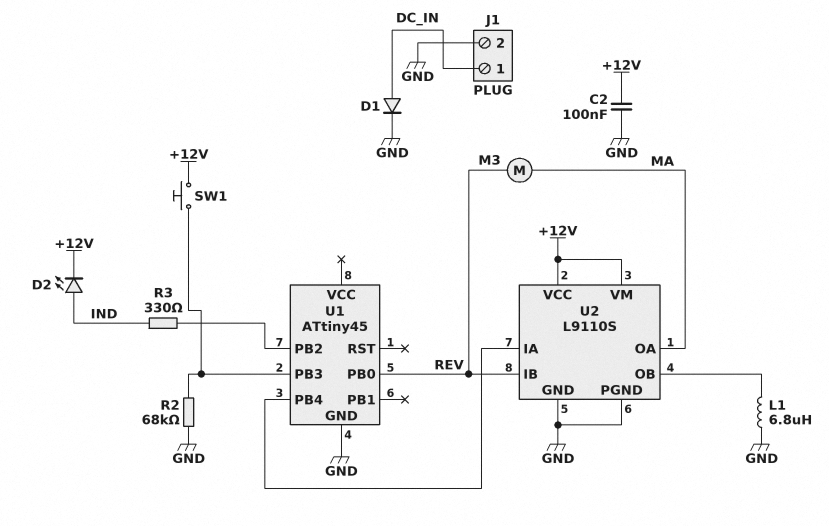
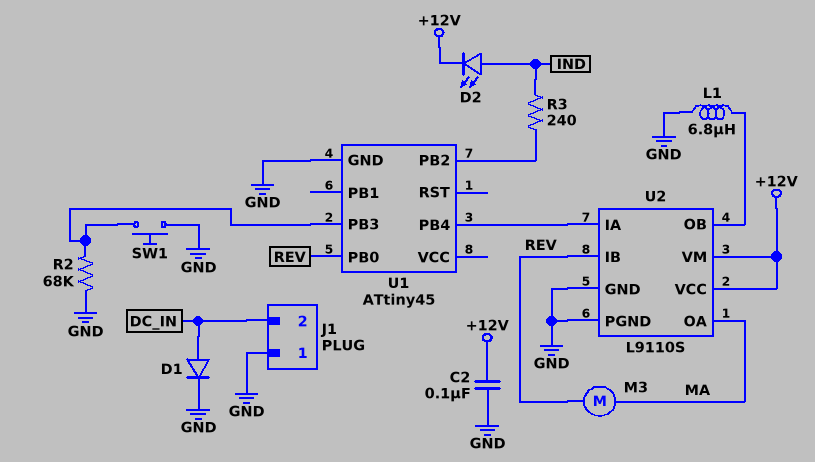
J1 pin 1: DC_IN -> GND
J1 pin 2: GND -> DC_IN
R3: 330 (IND, U1/PB2) -> 240 (IND, U1/PB2)
SW1: button (+12V, U1/PB3) -> button (GND, U1/PB3)

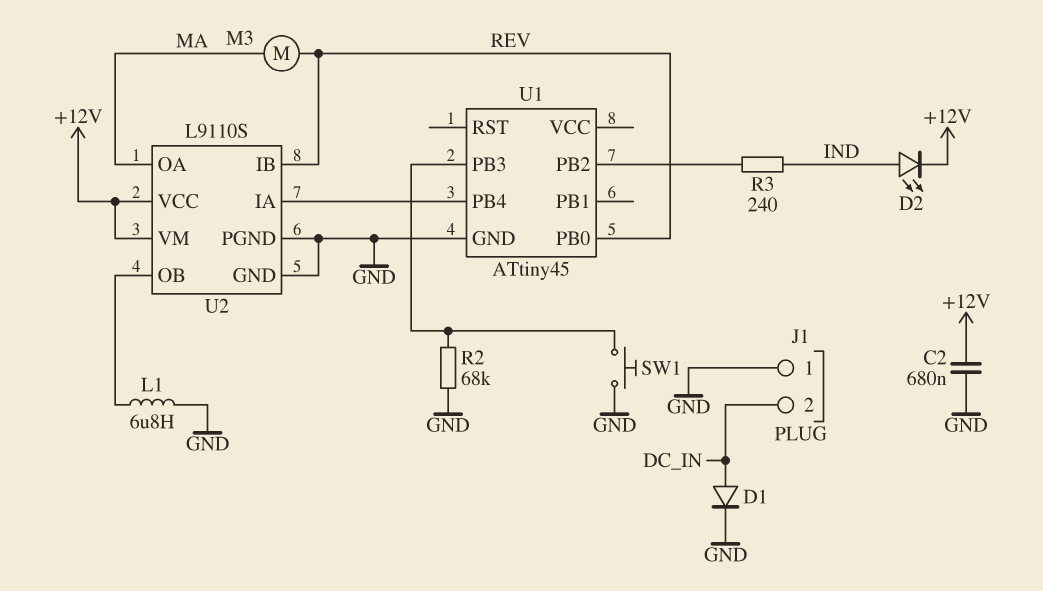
C2: 100nF (+12V, GND) -> 680nF (+12V, GND)

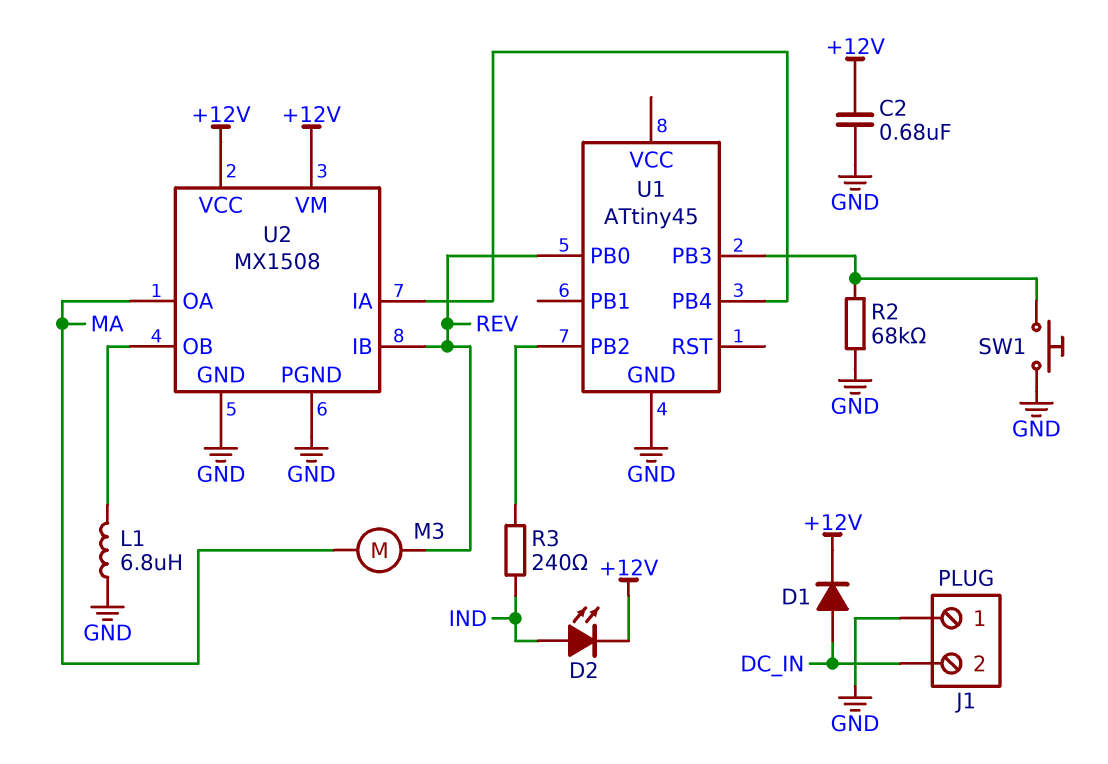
D1: diode (A DC_IN, K GND) -> diode (A DC_IN, K +12V)
U2: L9110S -> MX1508

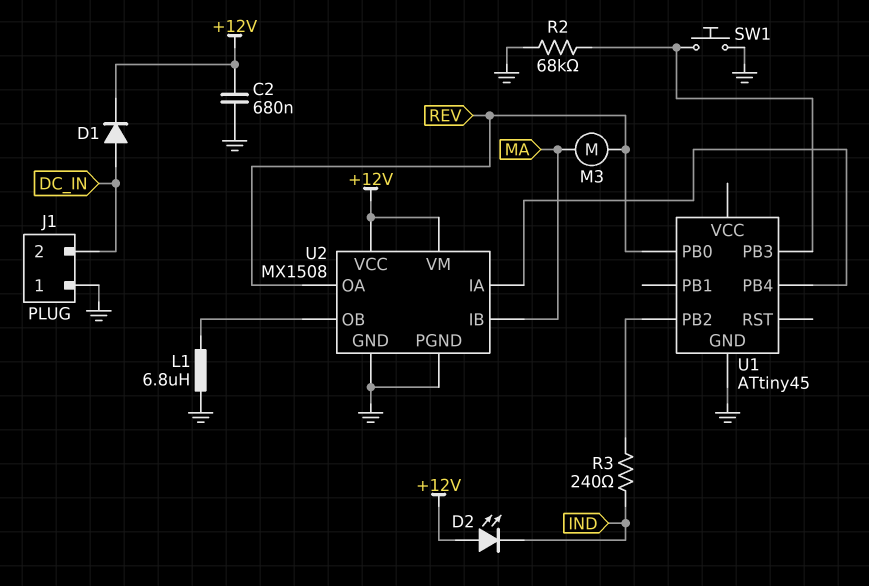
D2: LED (A IND, K +12V) -> LED (A +12V, K IND)
U2 pin IB: REV -> MA
U2 pin OA: MA -> REV

